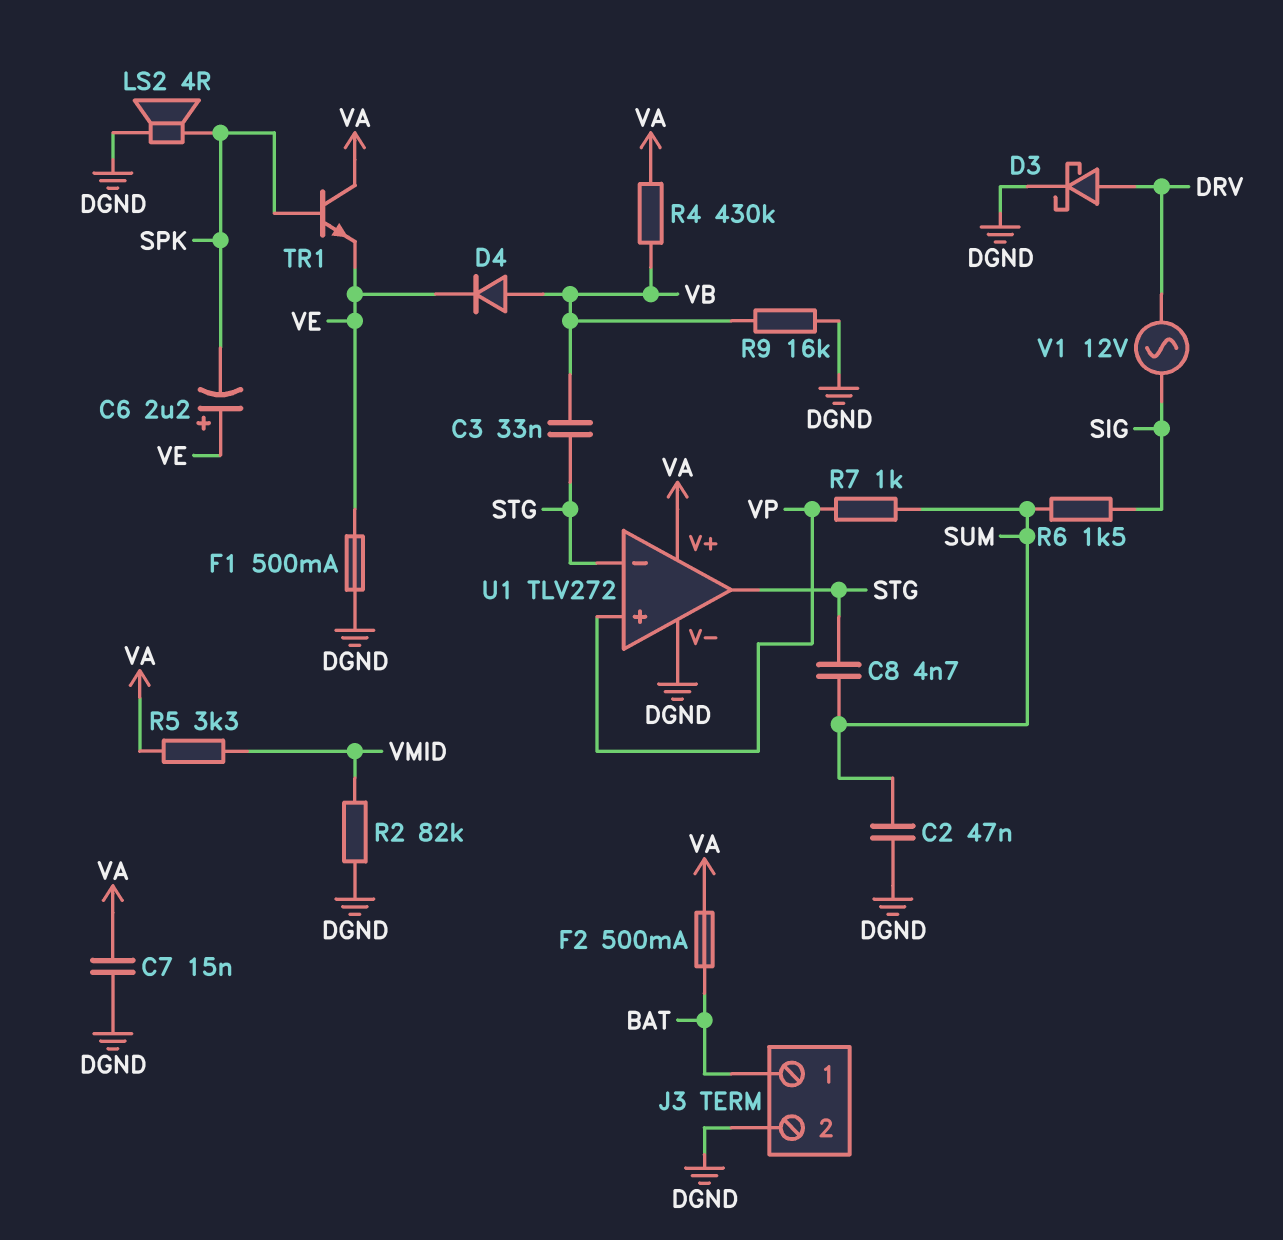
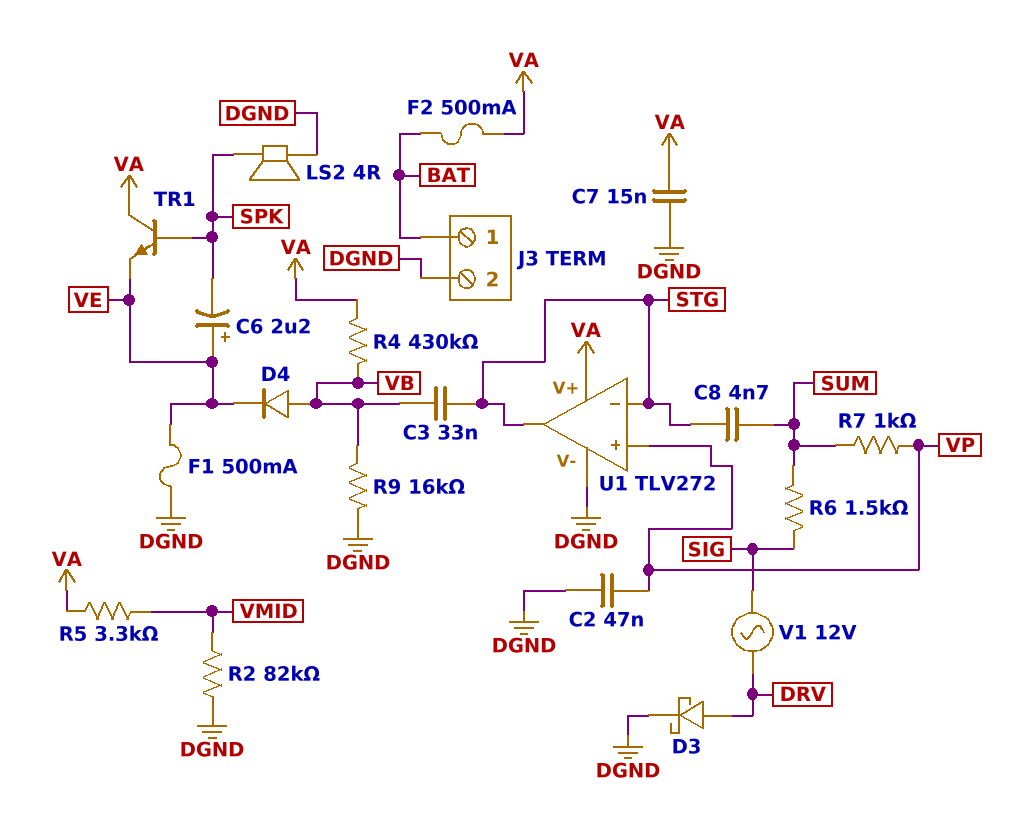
C2: 47nF (DGND, SUM) -> 47nF (DGND, VP)

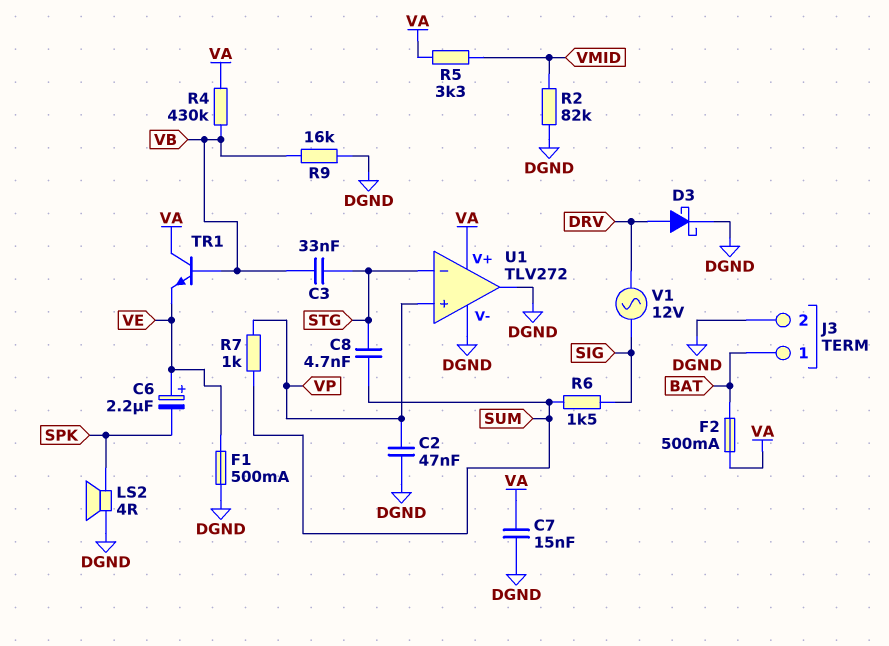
D4: diode (A VB, K VE) -> none
TR1: NPN (B SPK, C VA, E VE) -> NPN (B VB, C VA, E VE)
U1 pin out: STG -> DGND

